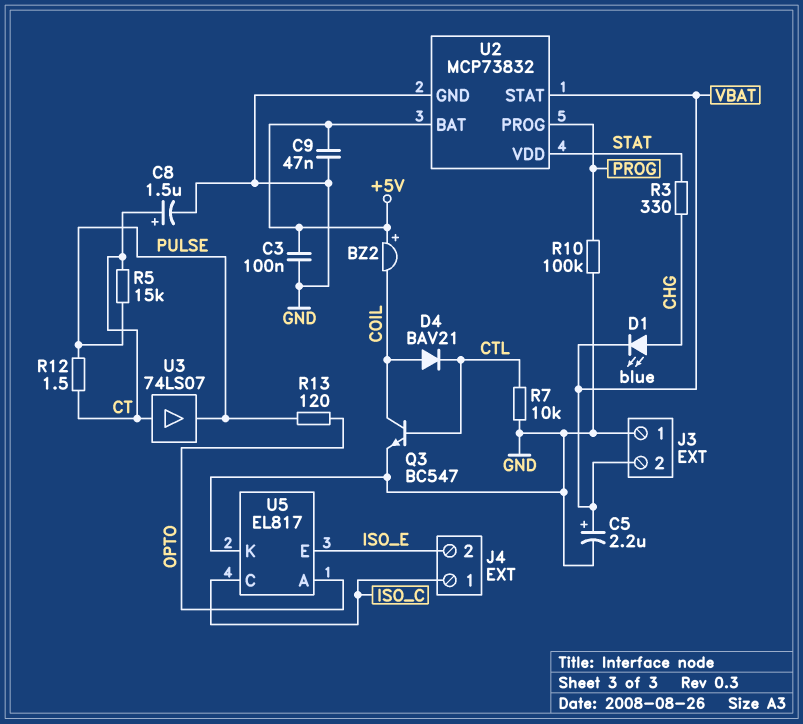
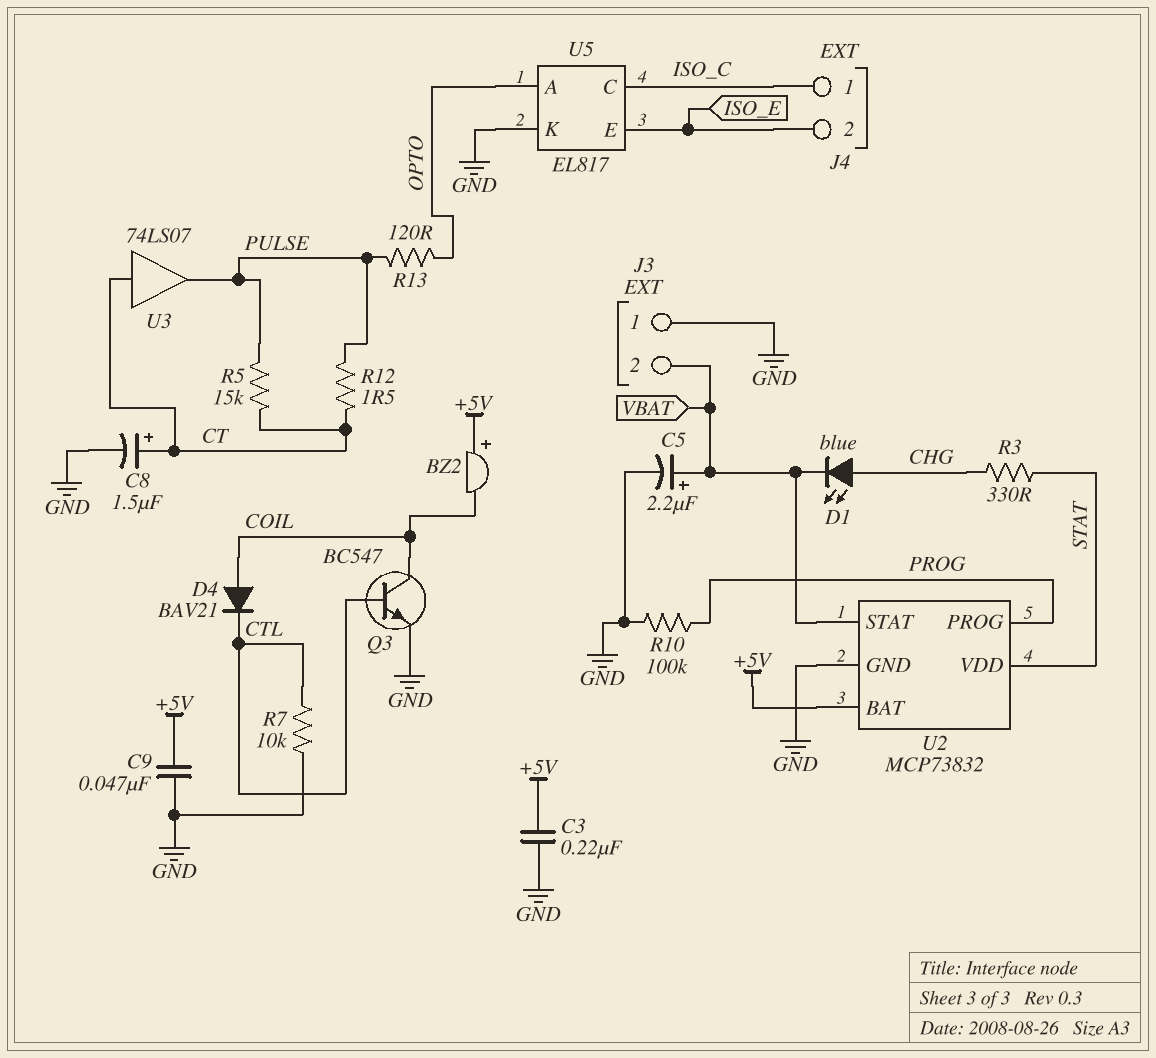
C3: 100nF (+5V, GND) -> 220nF (+5V, GND)

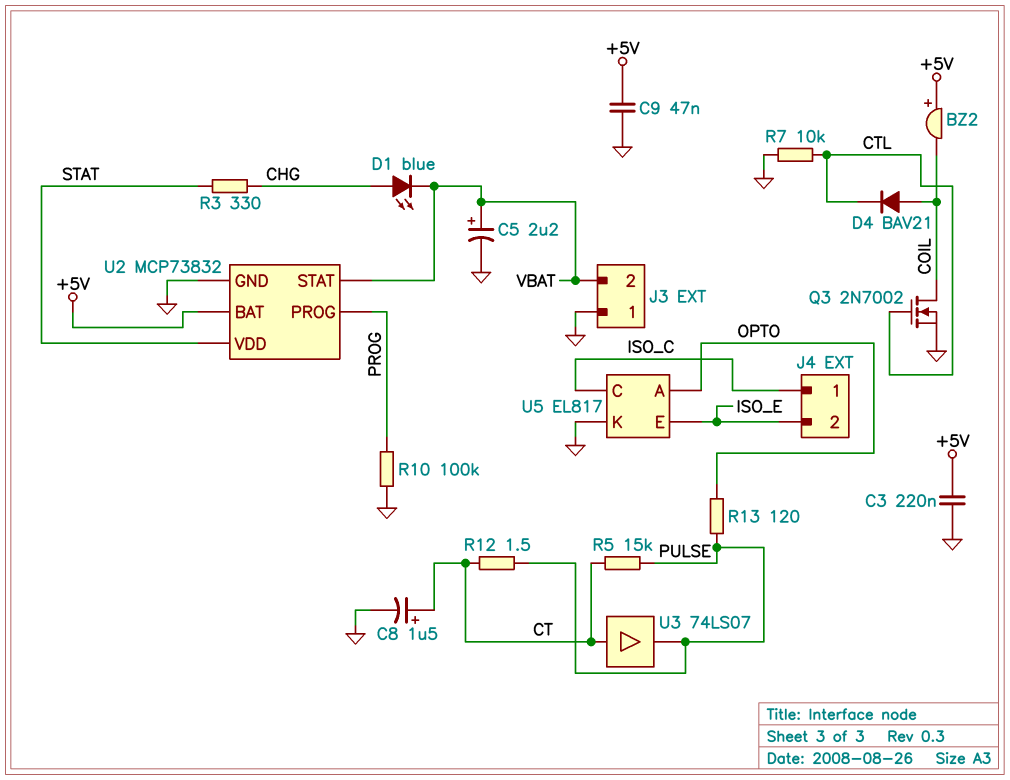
Q3: NPN BC547 (B CTL, C COIL, E GND) -> NMOS 2N7002 (G CTL, D COIL, S GND)

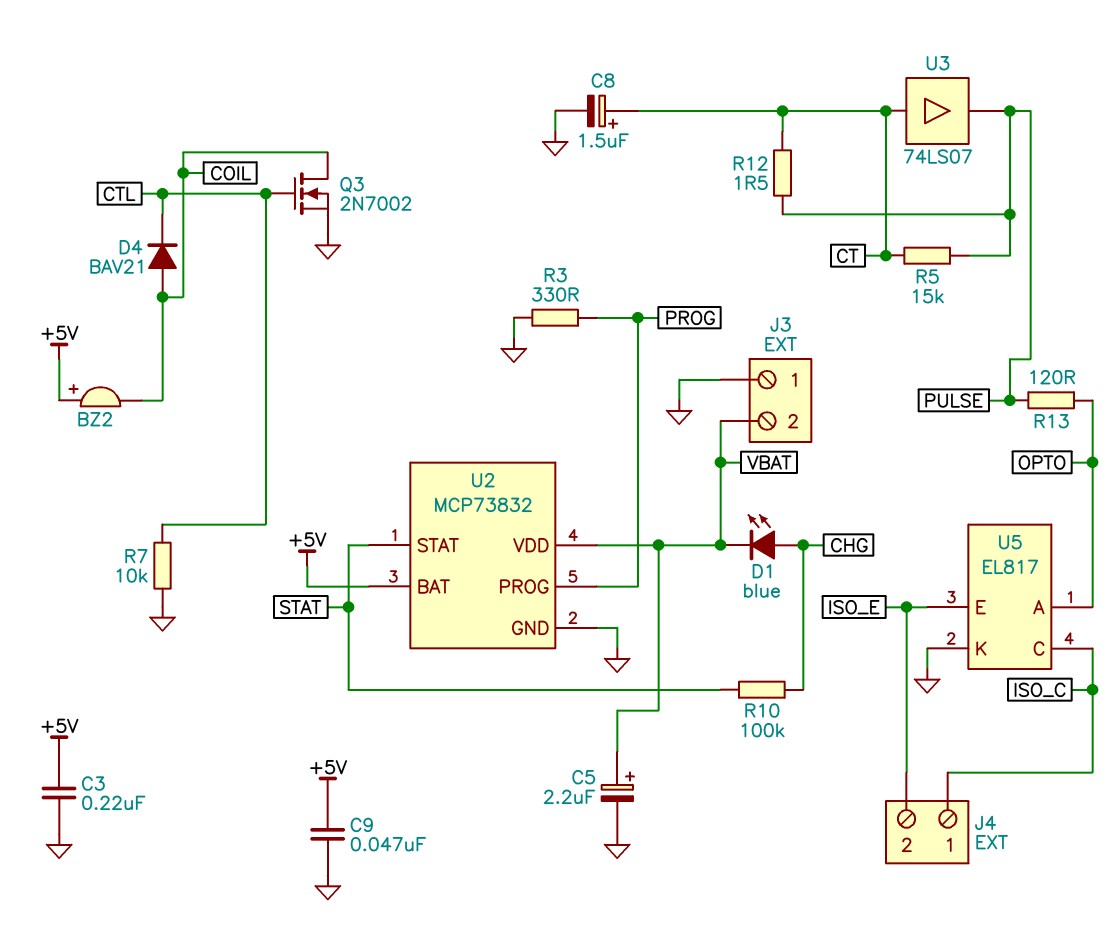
R3: 330 (CHG, STAT) -> 330 (GND, PROG)
R10: 100k (GND, PROG) -> 100k (CHG, STAT)
U2 pin STAT: VBAT -> STAT
U2 pin VDD: STAT -> VBAT

